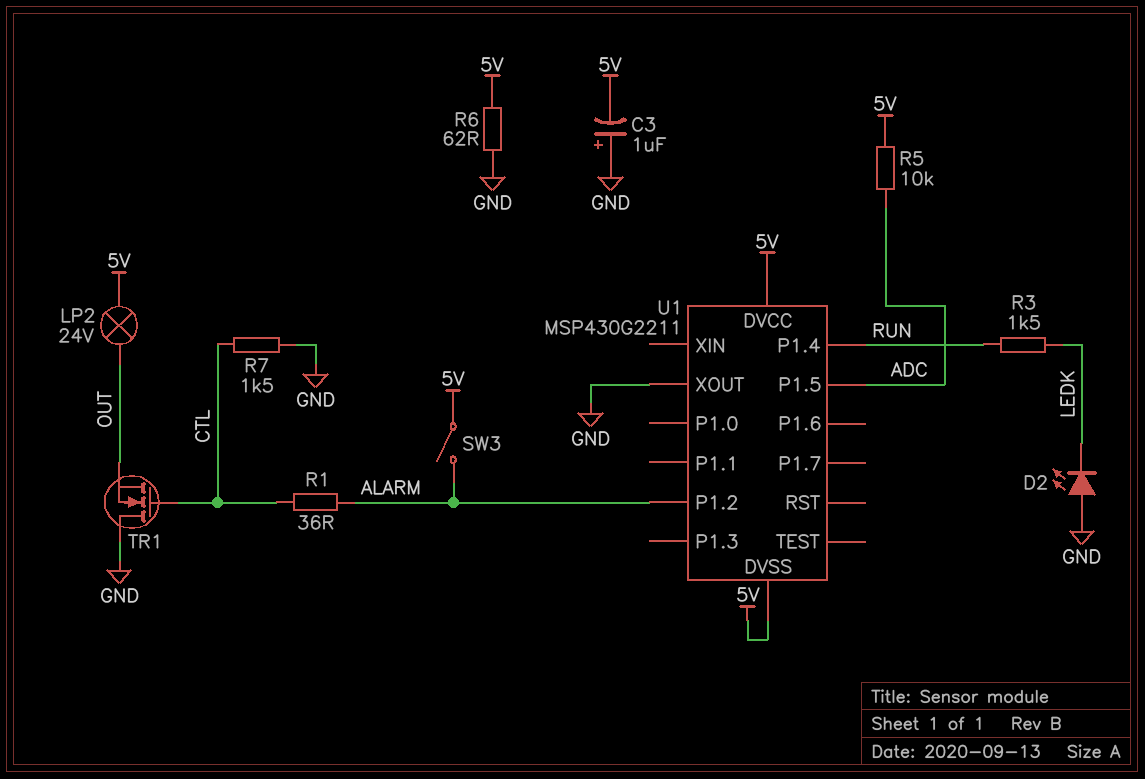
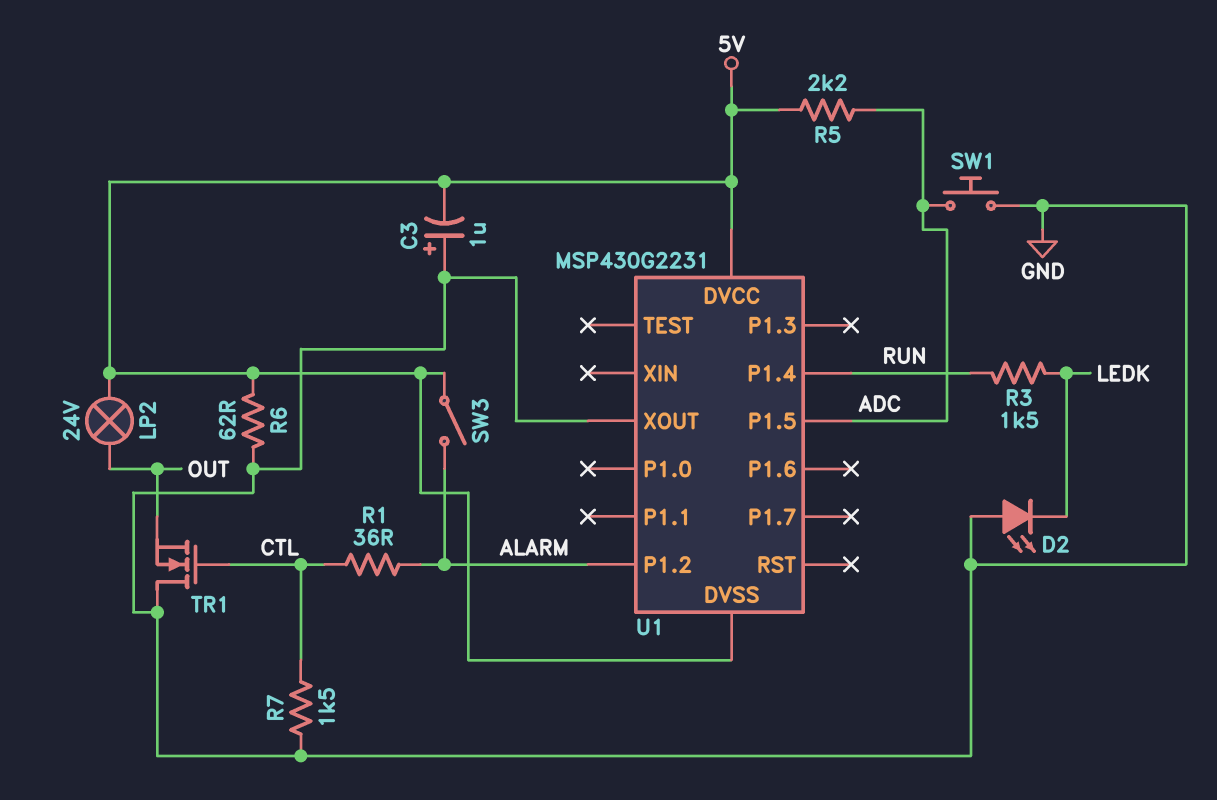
R5: 10k (5V, ADC) -> 2.2k (5V, ADC)
SW1: none -> button (ADC, GND)
U1: MSP430G2211 -> MSP430G2231

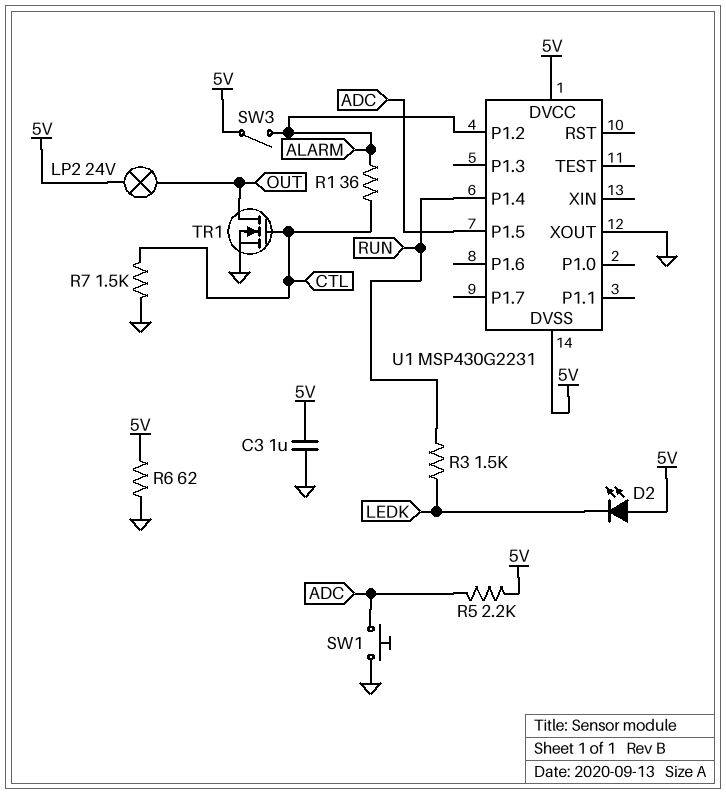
C3: 1uF (plus GND, minus 5V) -> 1uF (5V, GND)
D2: LED (A GND, K LEDK) -> LED (A 5V, K LEDK)
TR1: NMOS (G CTL, D GND, S OUT) -> NMOS (G CTL, D OUT, S GND)

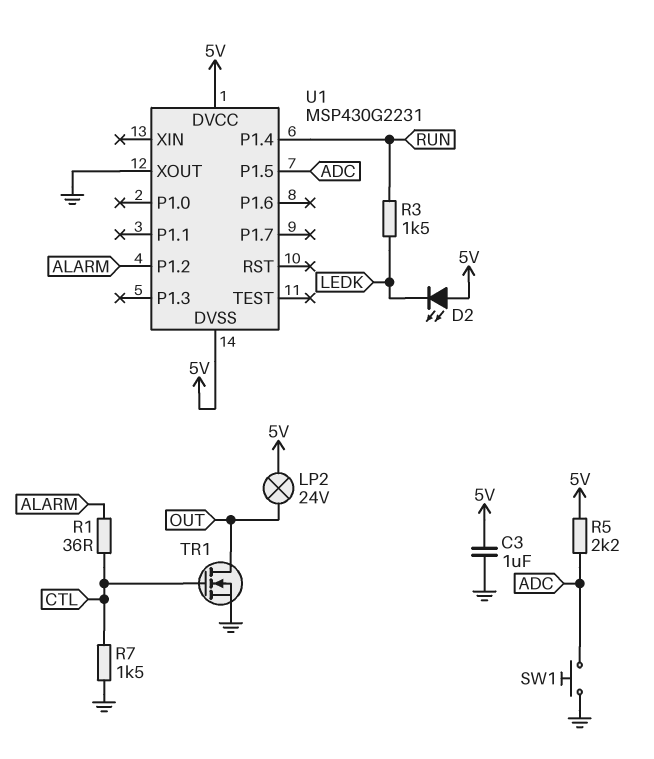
R6: 62 (5V, GND) -> none
SW3: switch (5V, ALARM) -> none

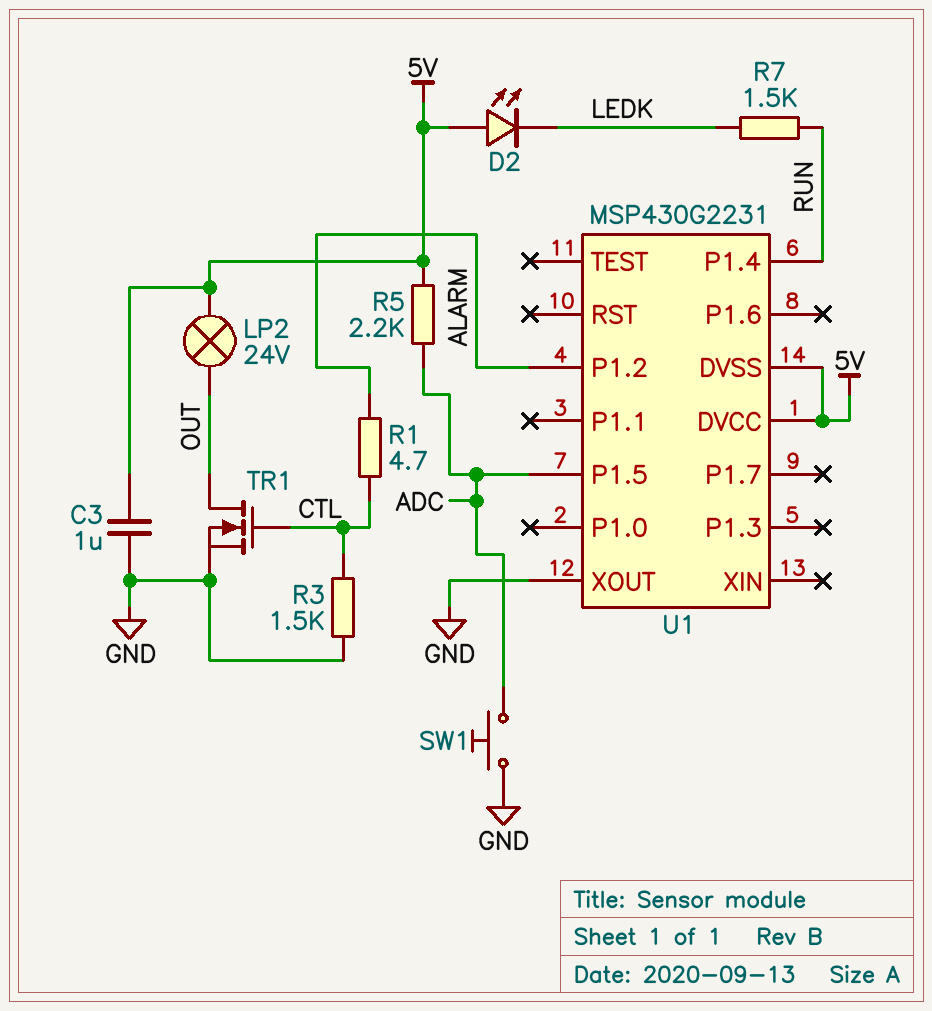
R1: 36 (ALARM, CTL) -> 4.7 (ALARM, CTL)
R3: 1.5k (LEDK, RUN) -> 1.5k (CTL, GND)
R7: 1.5k (CTL, GND) -> 1.5k (LEDK, RUN)

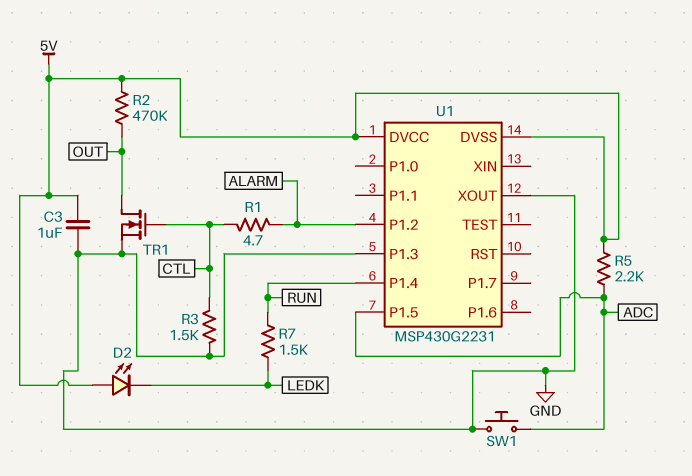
LP2: lamp 24V (5V, OUT) -> none
R2: none -> 470k (5V, OUT)
U1 pin P1.3: none -> GND

